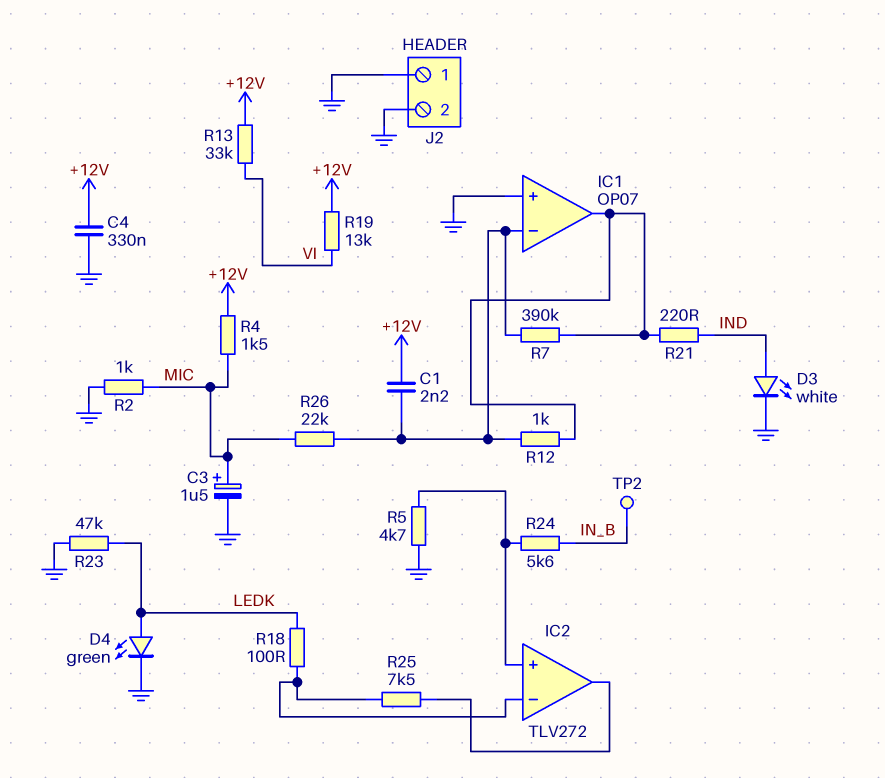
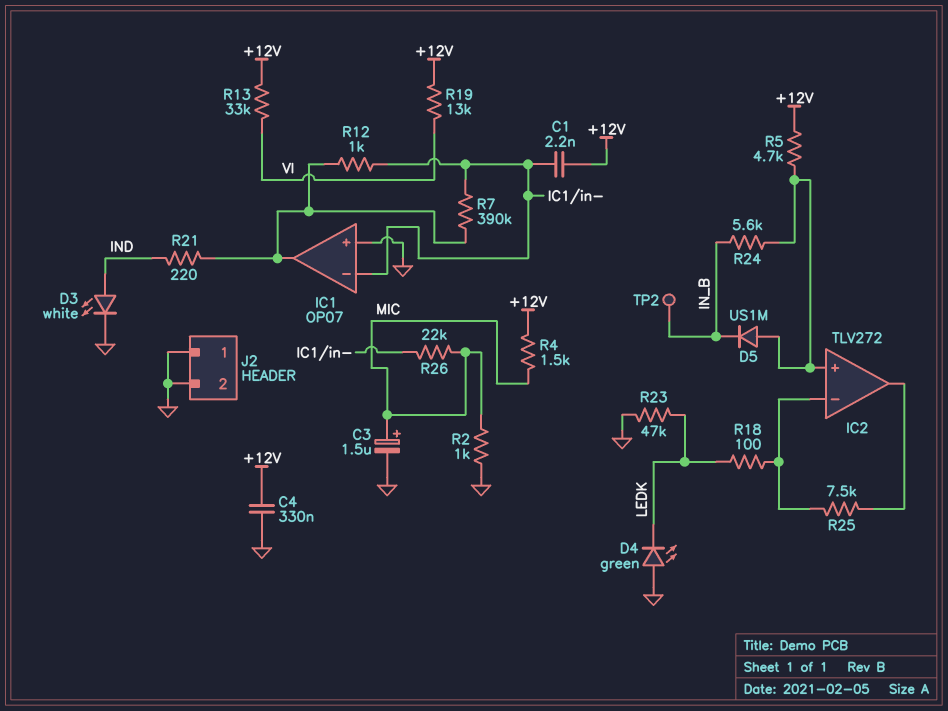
D4: LED green (A LEDK, K GND) -> LED green (A GND, K LEDK)
D5: none -> diode US1M (A IC2/in+, K IN_B)
R5: 4.7k (GND, IC2/in+) -> 4.7k (+12V, IC2/in+)

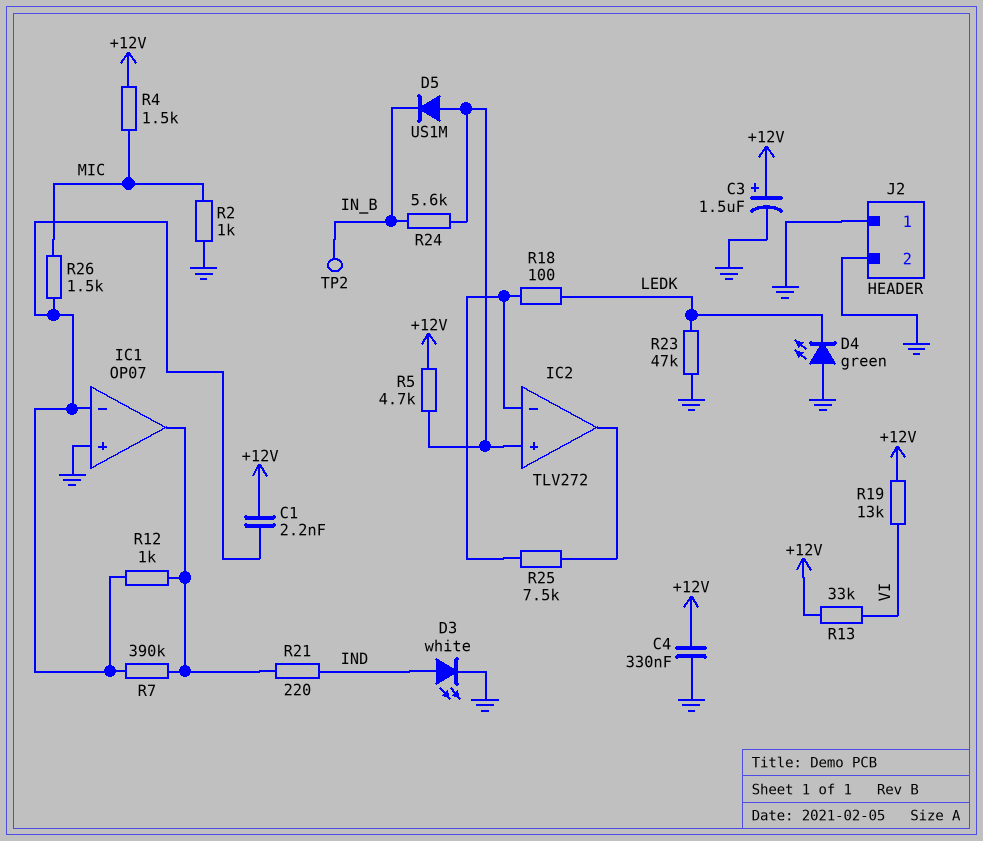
C3: 1.5uF (plus MIC, minus GND) -> 1.5uF (plus +12V, minus GND)
R26: 22k (IC1/in-, MIC) -> 1.5k (IC1/in-, MIC)

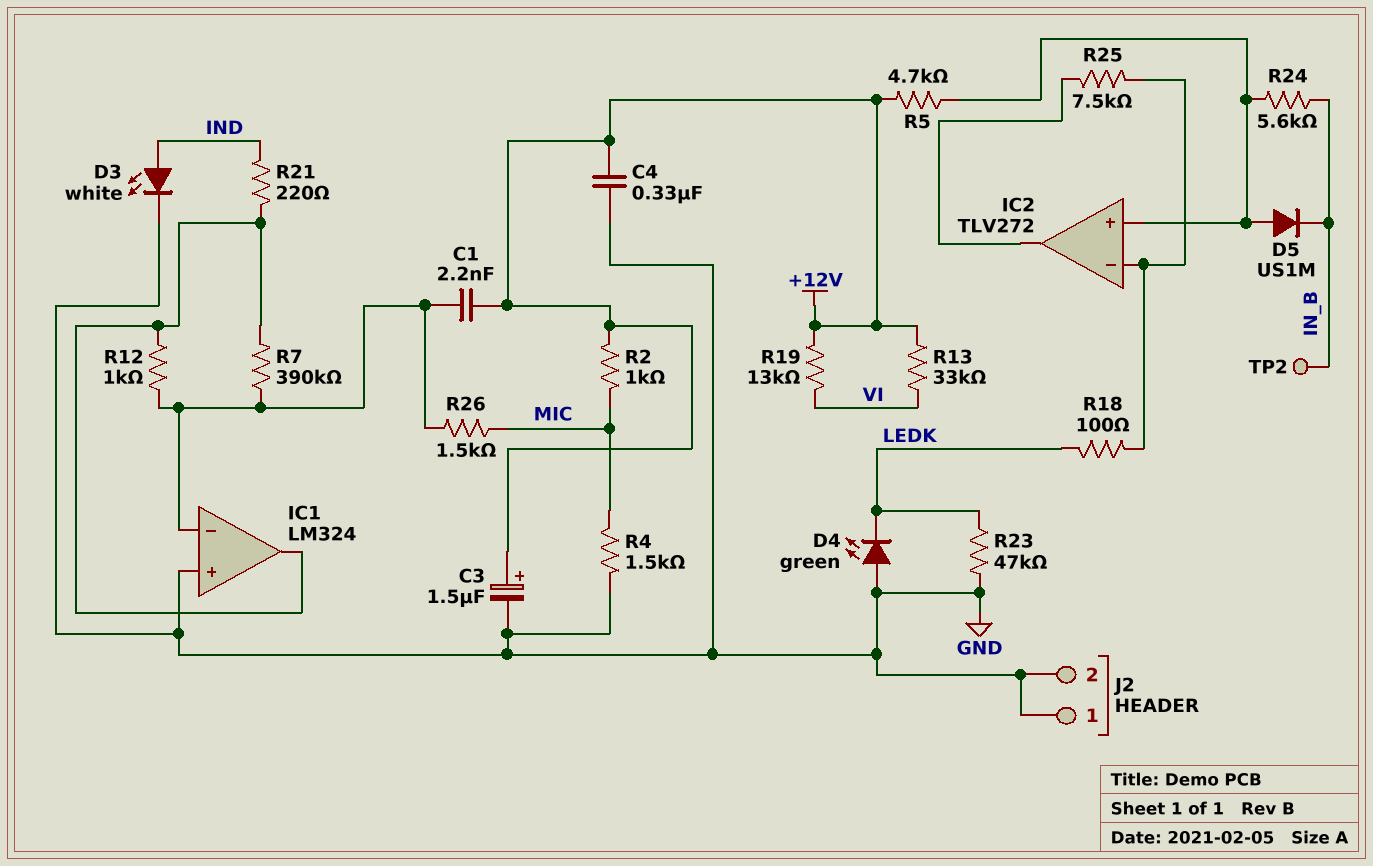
IC1: OP07 -> LM324
R2: 1k (GND, MIC) -> 1k (+12V, MIC)
R4: 1.5k (+12V, MIC) -> 1.5k (GND, MIC)

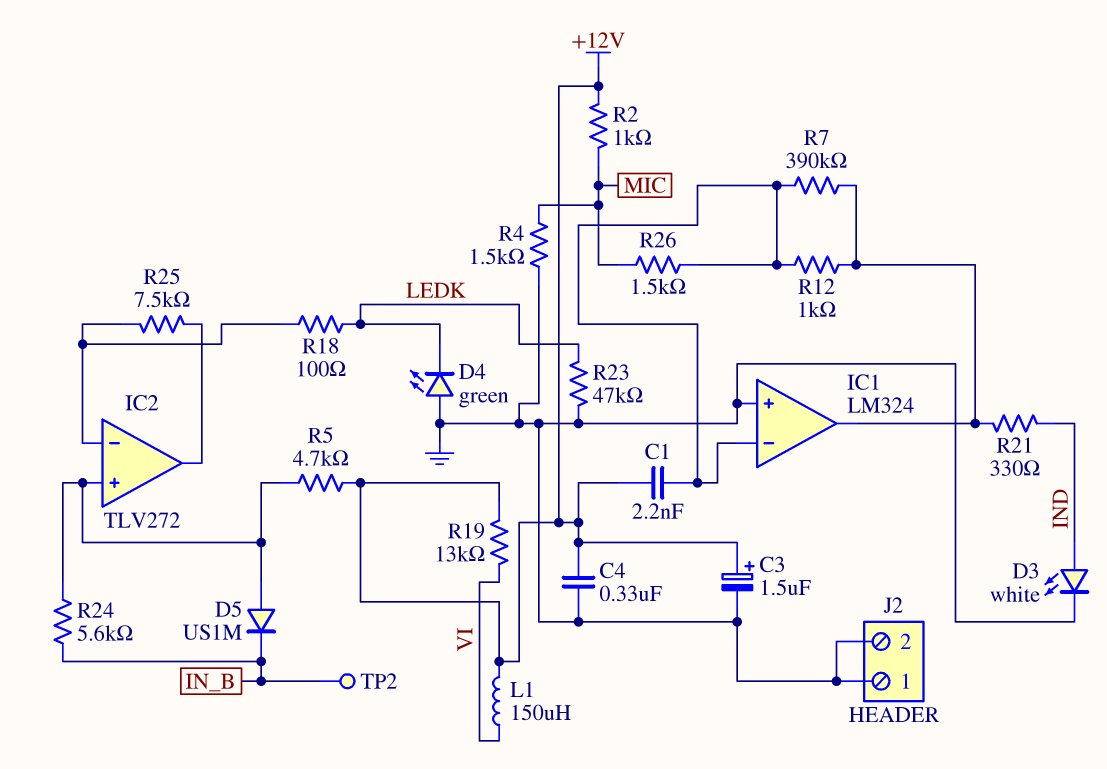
L1: none -> 150uH (+12V, VI)
R13: 33k (+12V, VI) -> none
R21: 220 (IC1/out, IND) -> 330 (IC1/out, IND)

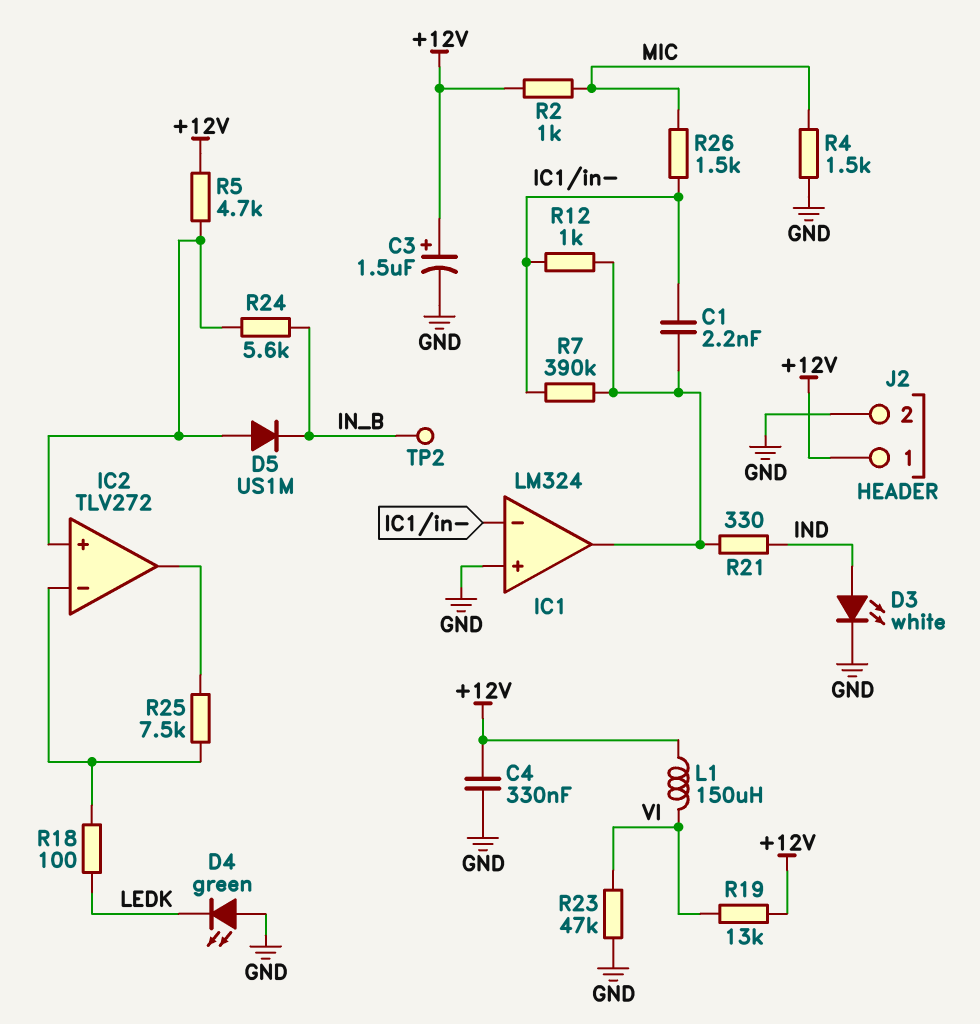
C1: 2.2nF (+12V, IC1/in-) -> 2.2nF (IC1/in-, IC1/out)
J2 pin 1: GND -> +12V
R23: 47k (GND, LEDK) -> 47k (GND, VI)

